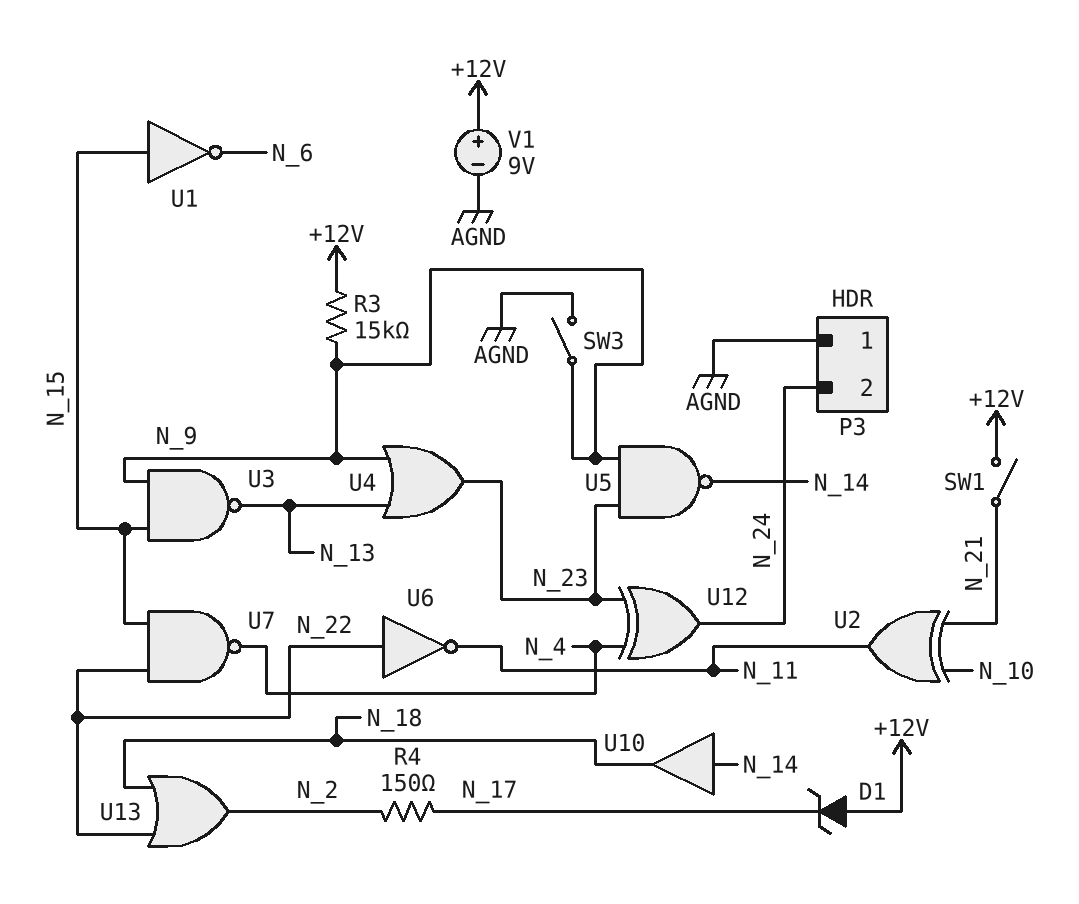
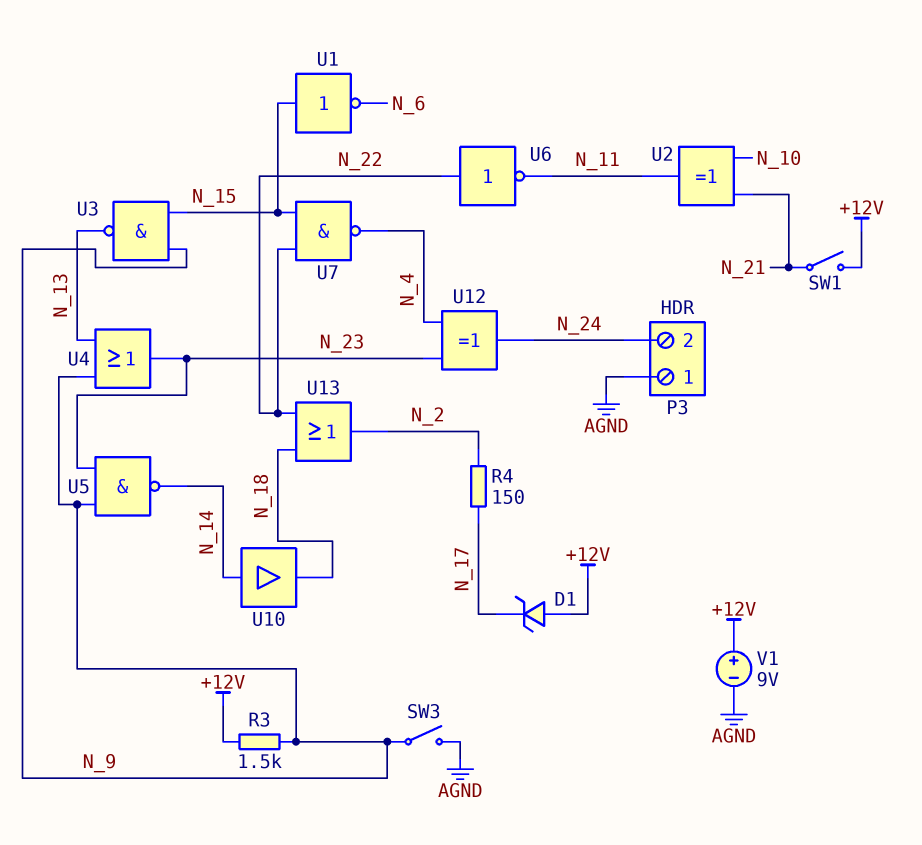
R3: 15k (+12V, N_9) -> 1.5k (+12V, N_9)

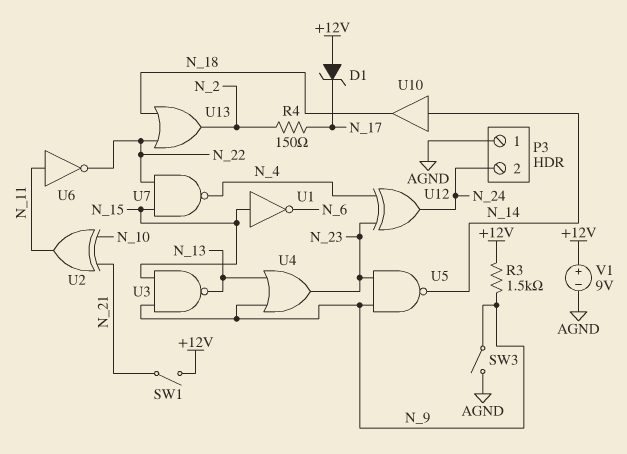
U6: NOT (in N_22, out N_11) -> NOT (in N_11, out N_22)

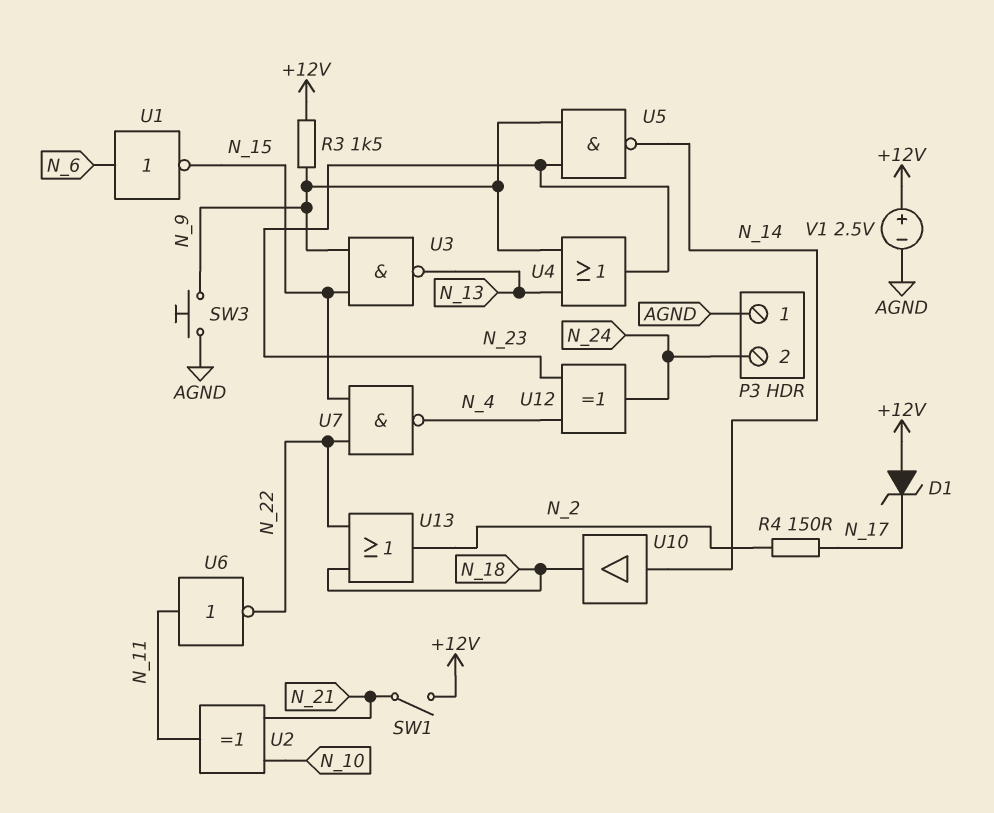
SW3: switch (AGND, N_9) -> button (AGND, N_9)
U1: NOT (in N_15, out N_6) -> NOT (in N_6, out N_15)
V1: 9V (plus +12V, minus AGND) -> 2.5V (plus +12V, minus AGND)

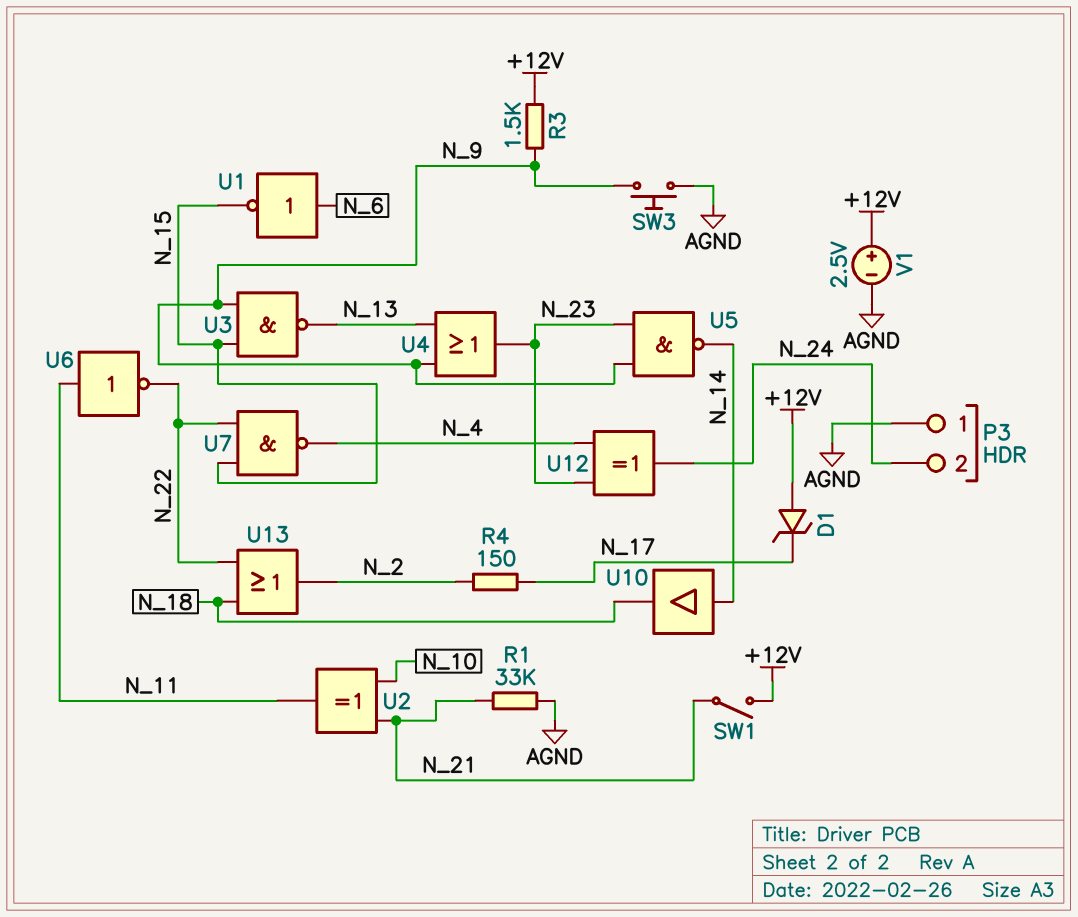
R1: none -> 33k (AGND, N_21)

